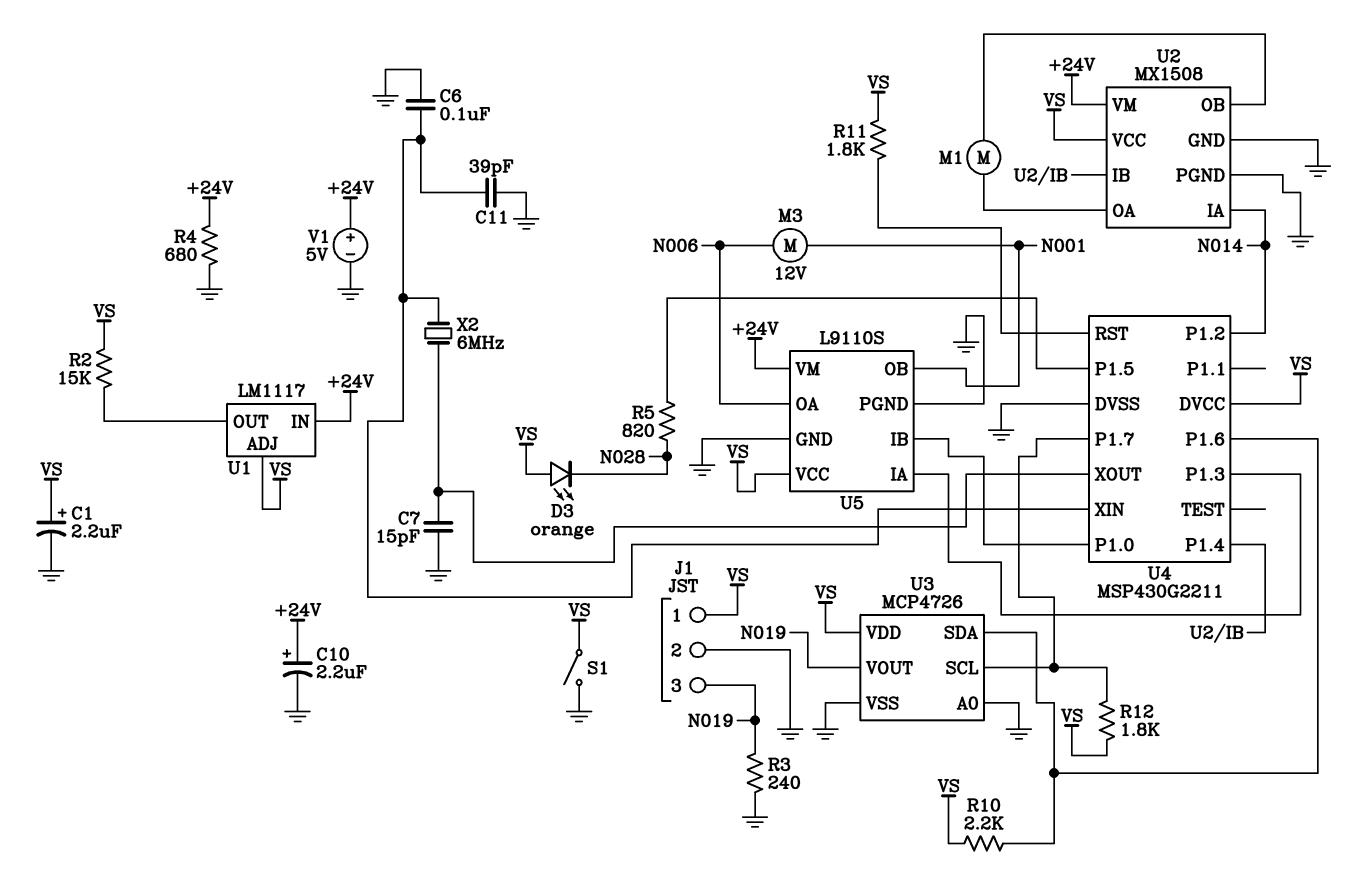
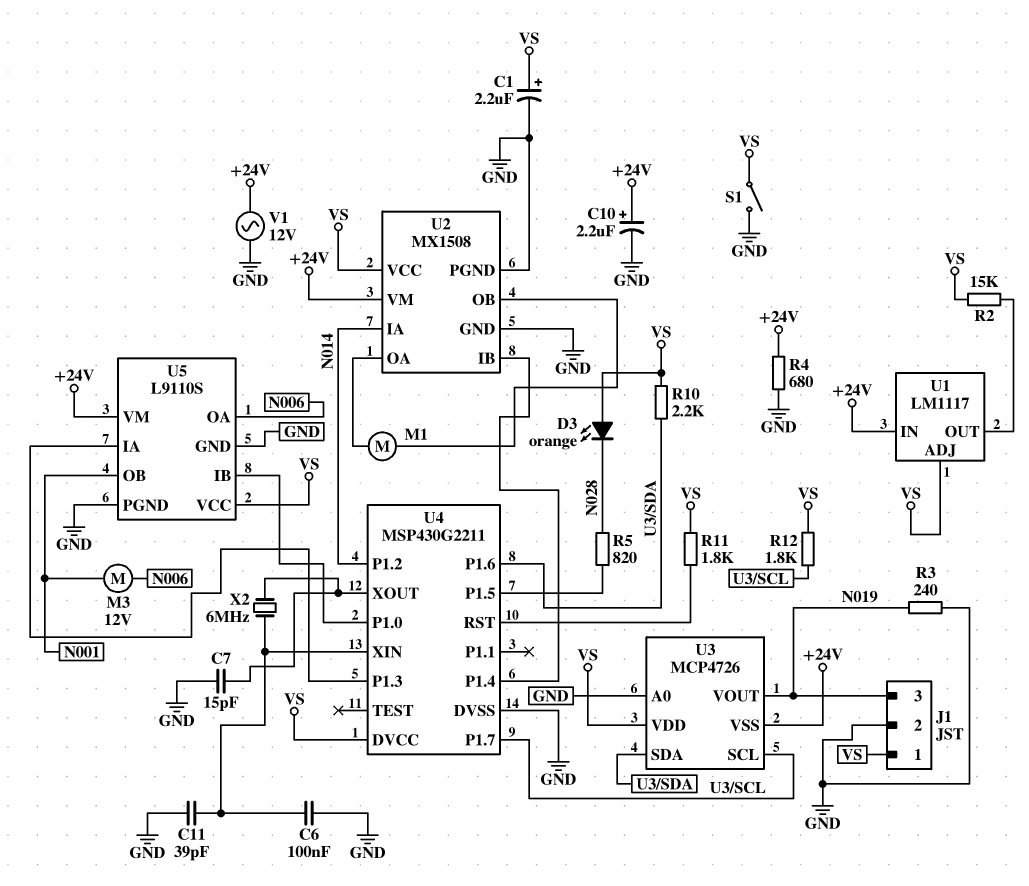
U3 pin VSS: GND -> +24V
V1: 5V (plus +24V, minus GND) -> AC 12V (+24V, GND)

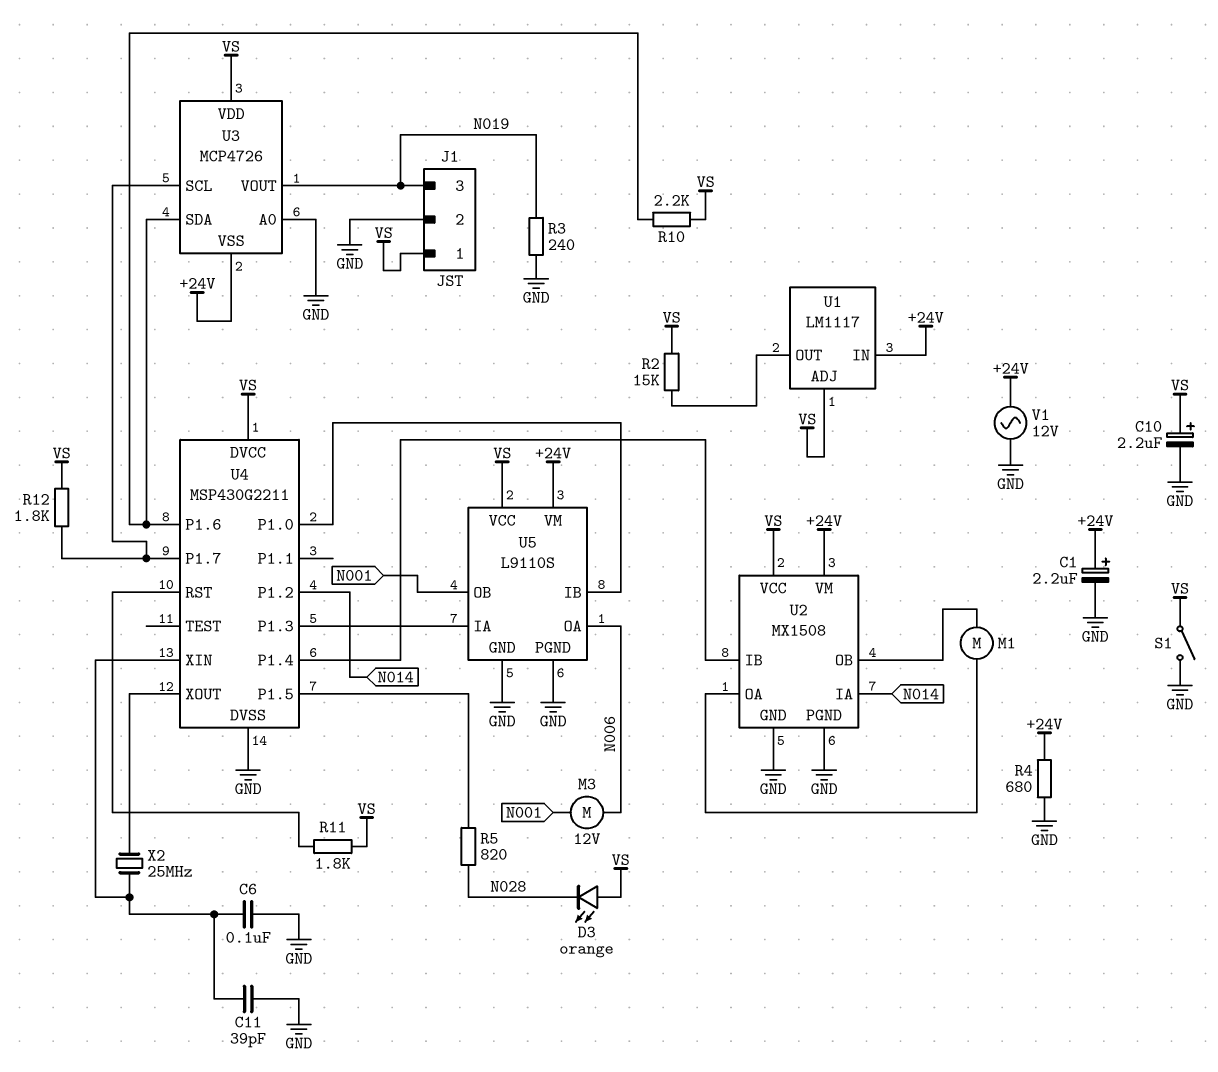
C1: 2.2uF (plus VS, minus GND) -> 2.2uF (plus +24V, minus GND)
C7: 15pF (GND, U4/XOUT) -> none
C10: 2.2uF (plus +24V, minus GND) -> 2.2uF (plus VS, minus GND)
X2: 6MHz (U4/XIN, U4/XOUT) -> 25MHz (U4/XIN, U4/XOUT)

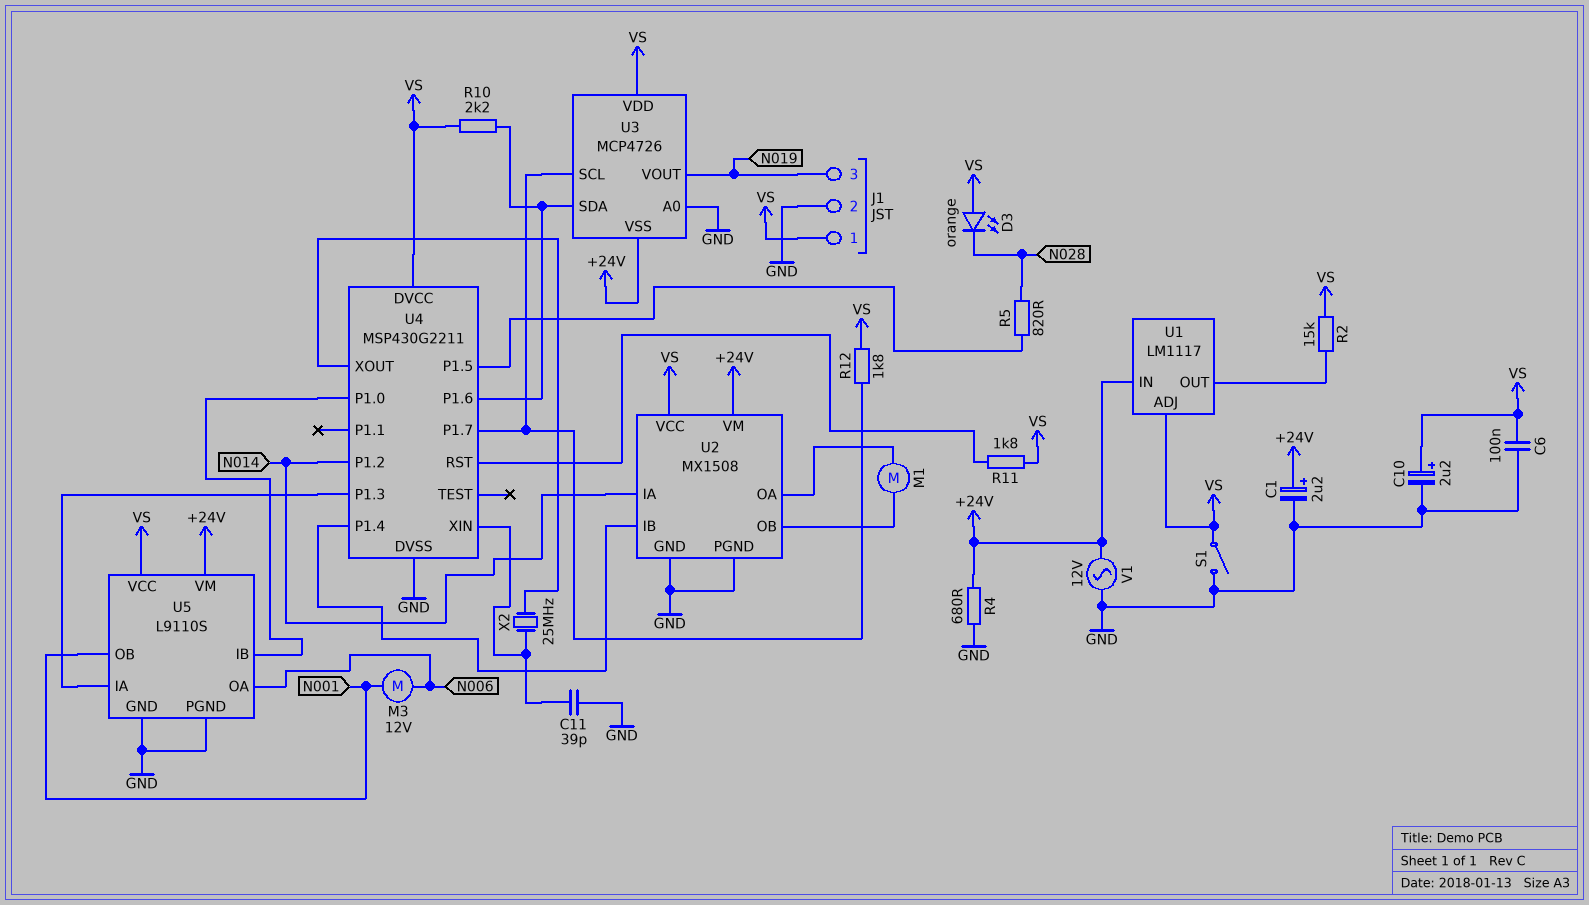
C6: 100nF (GND, U4/XIN) -> 100nF (GND, VS)
R3: 240 (GND, N019) -> none

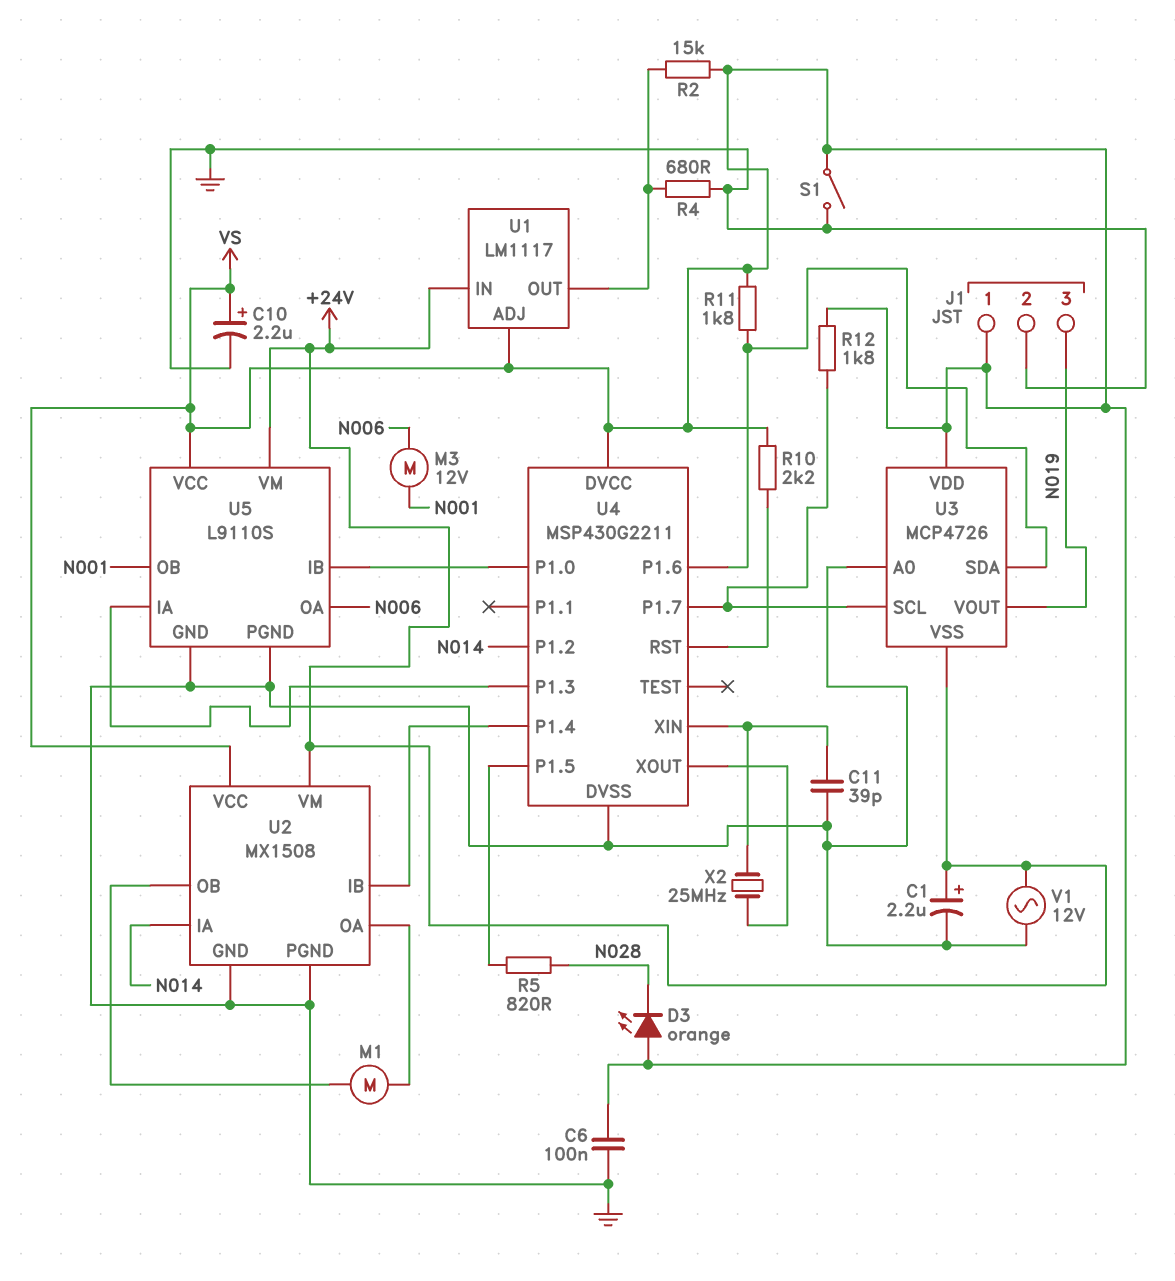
R4: 680 (+24V, GND) -> 680 (GND, U1/OUT)
R10: 2.2k (U3/SDA, VS) -> 2.2k (U4/RST, VS)
R11: 1.8k (U4/RST, VS) -> 1.8k (U3/SDA, VS)

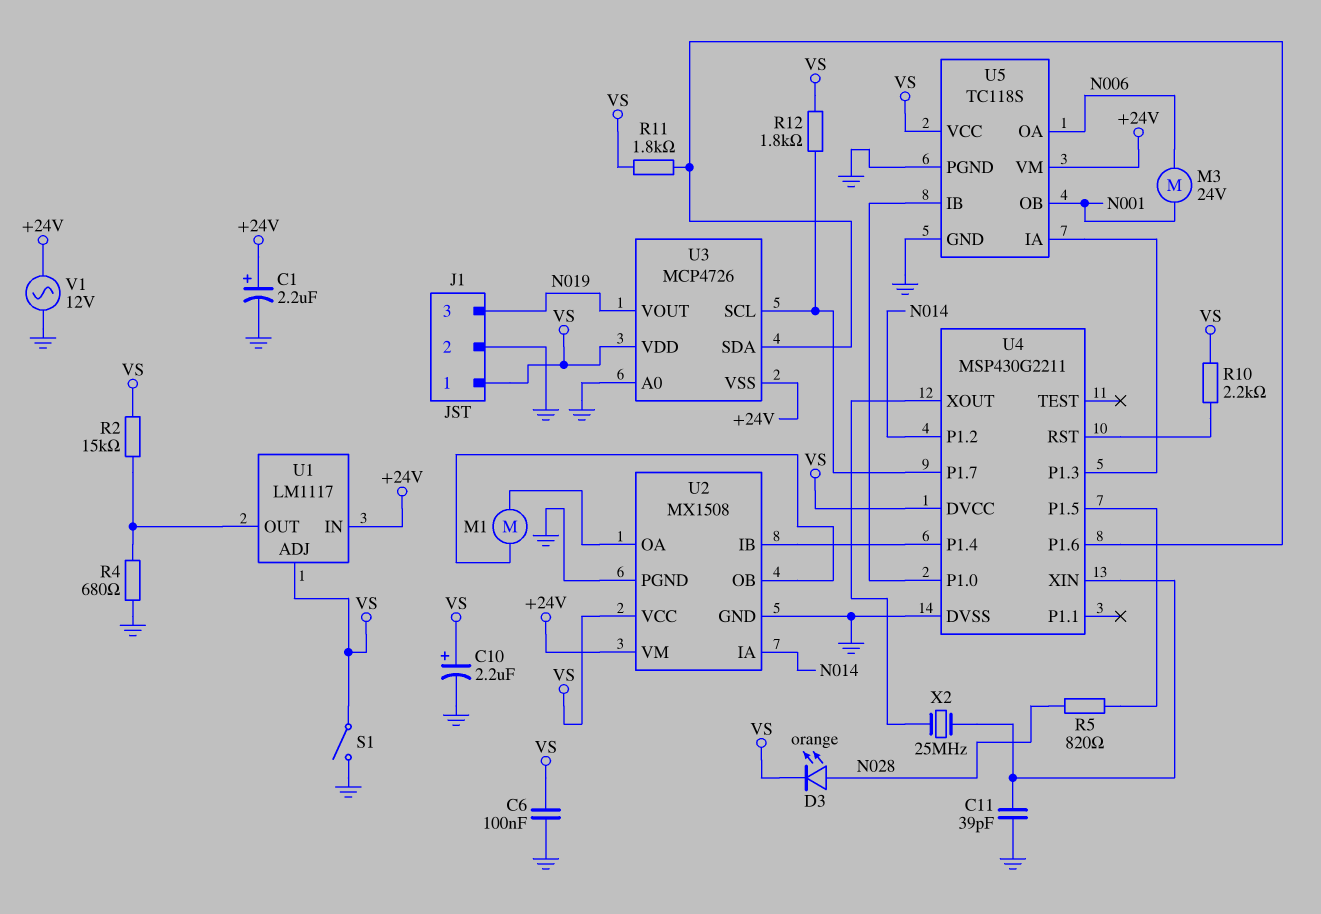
D3: LED orange (A VS, K N028) -> LED orange (A N028, K VS)
M3: motor 12V (N001, N006) -> motor 24V (N001, N006)
U5: L9110S -> TC118S

